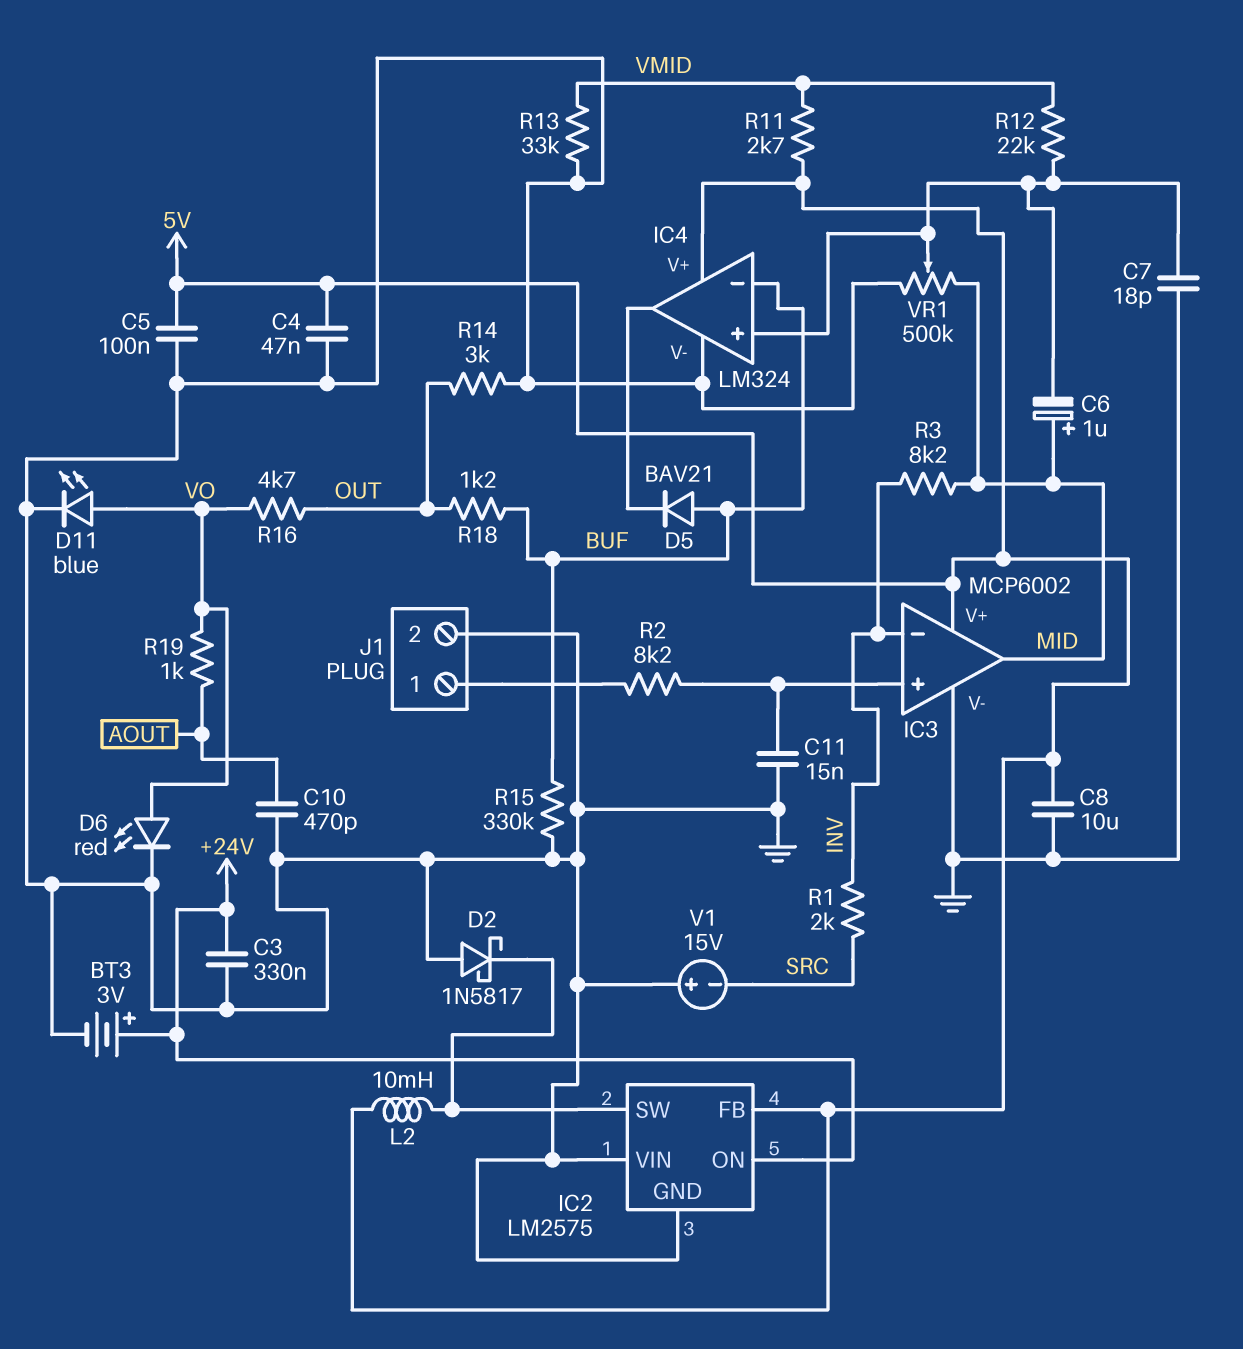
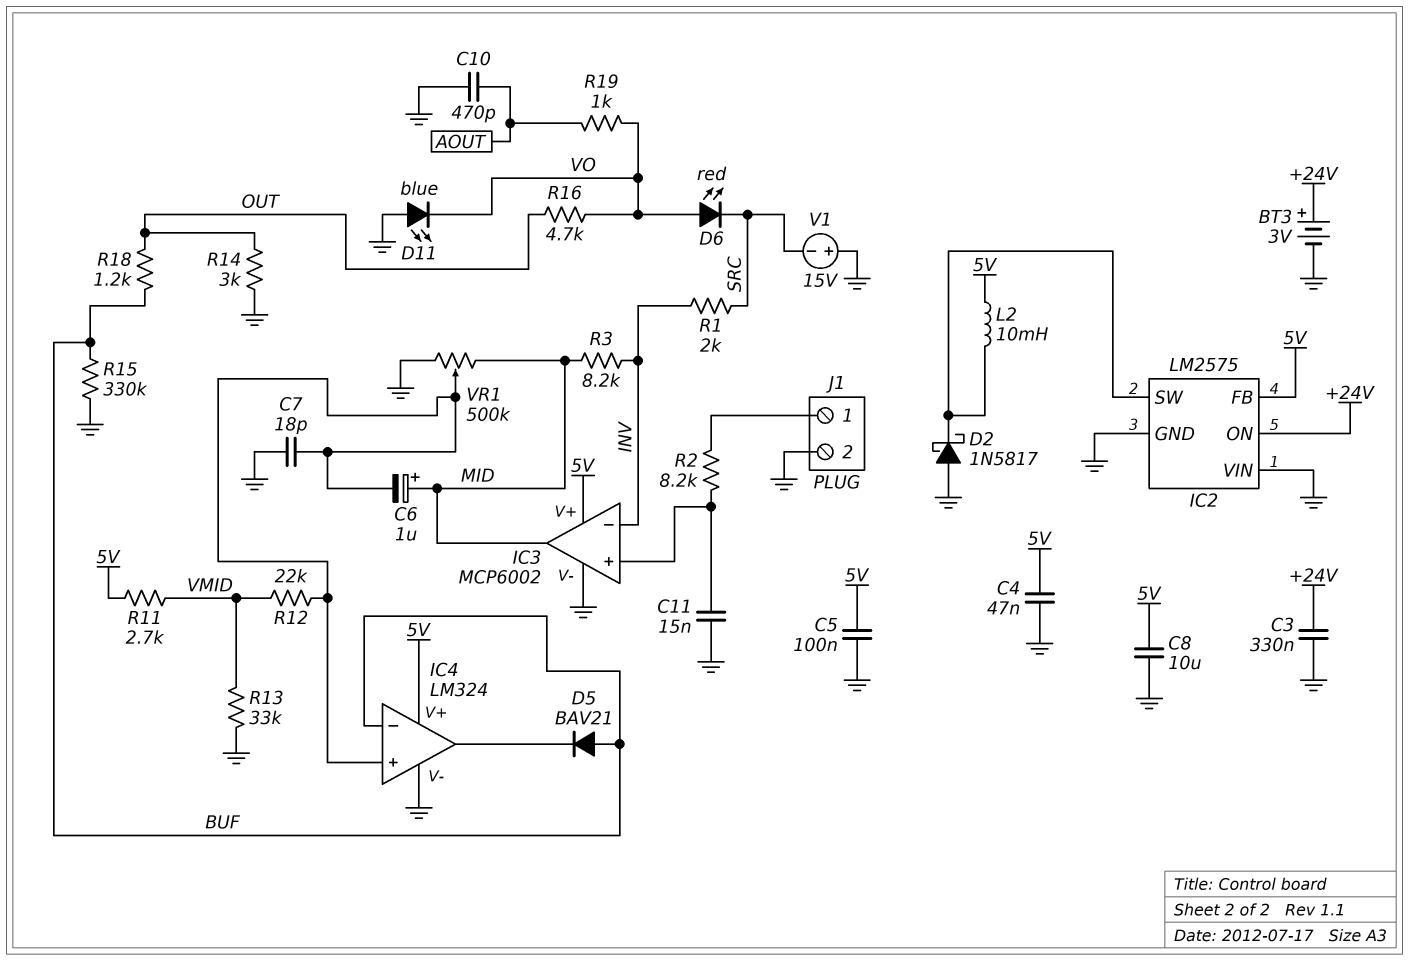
D6: LED red (A VO, K GND) -> LED red (A VO, K SRC)
D11: LED blue (A VO, K GND) -> LED blue (A GND, K VO)

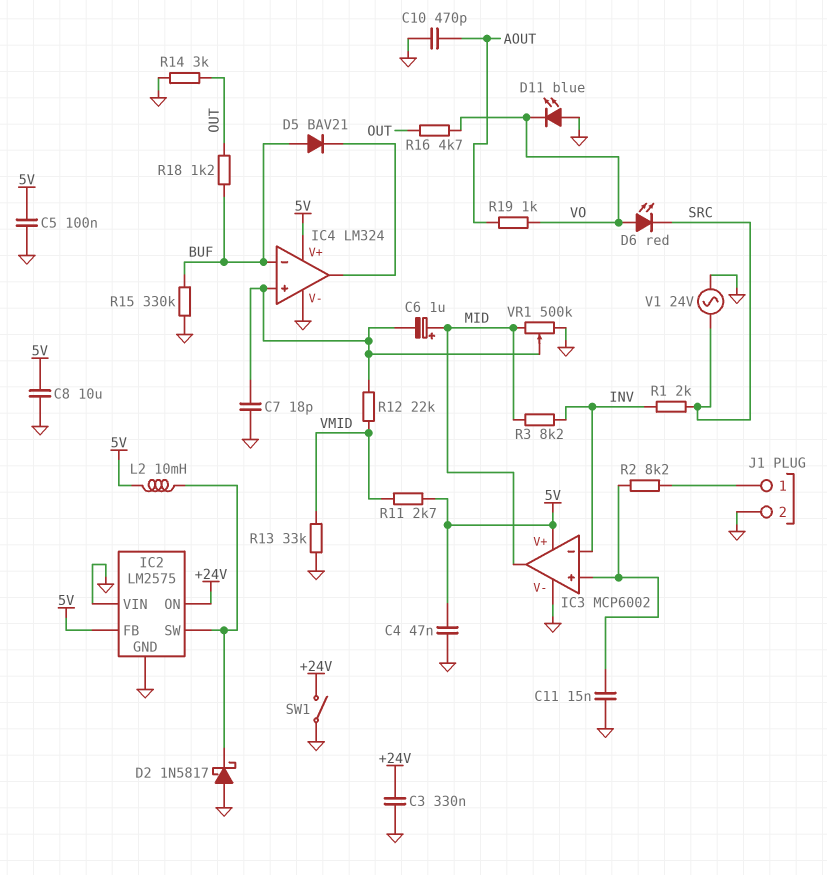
BT3: 3V (plus +24V, minus GND) -> none
SW1: none -> switch (+24V, GND)
V1: 15V (plus GND, minus SRC) -> AC 24V (GND, SRC)

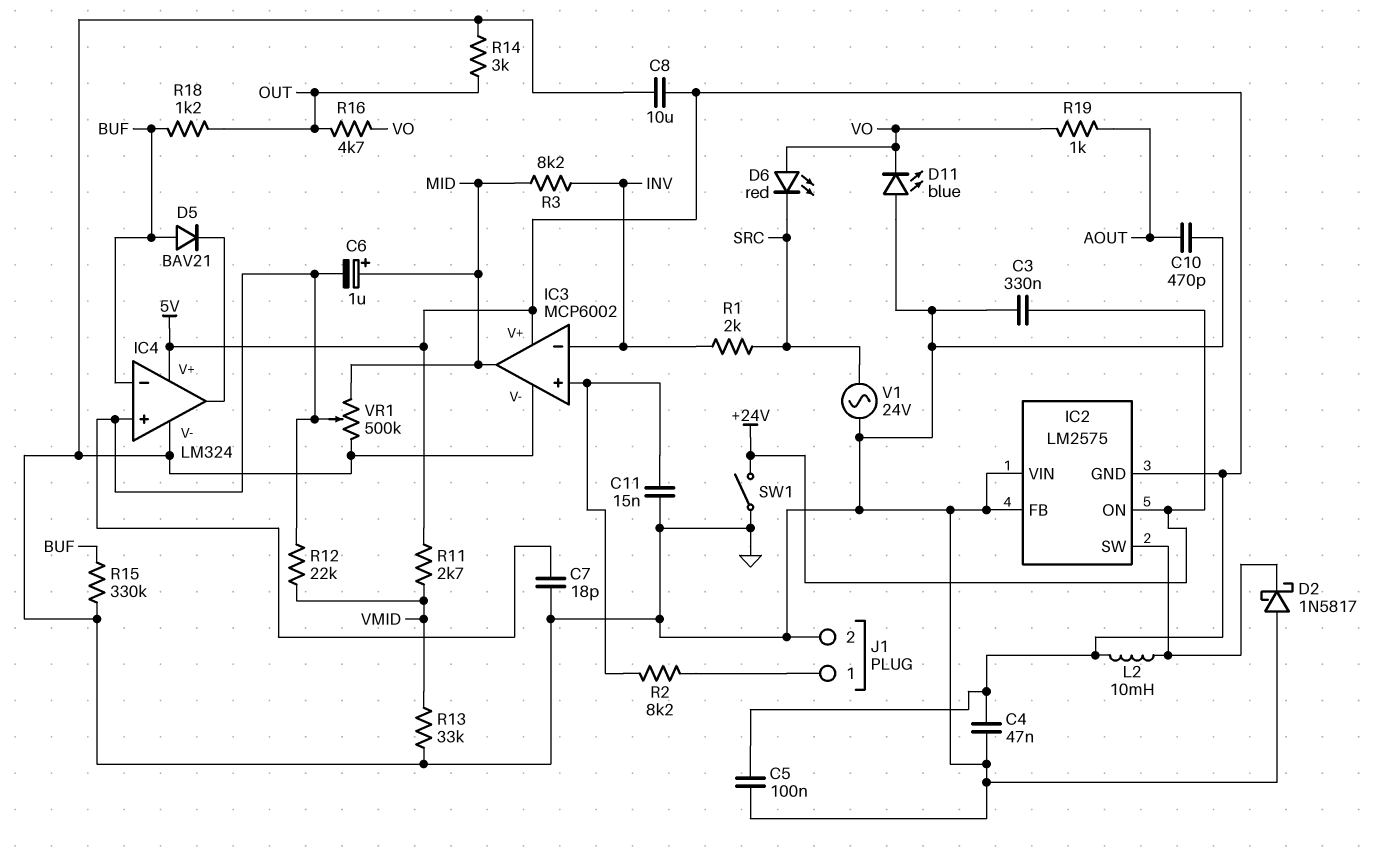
IC2 pin FB: 5V -> GND
IC2 pin GND: GND -> 5V

